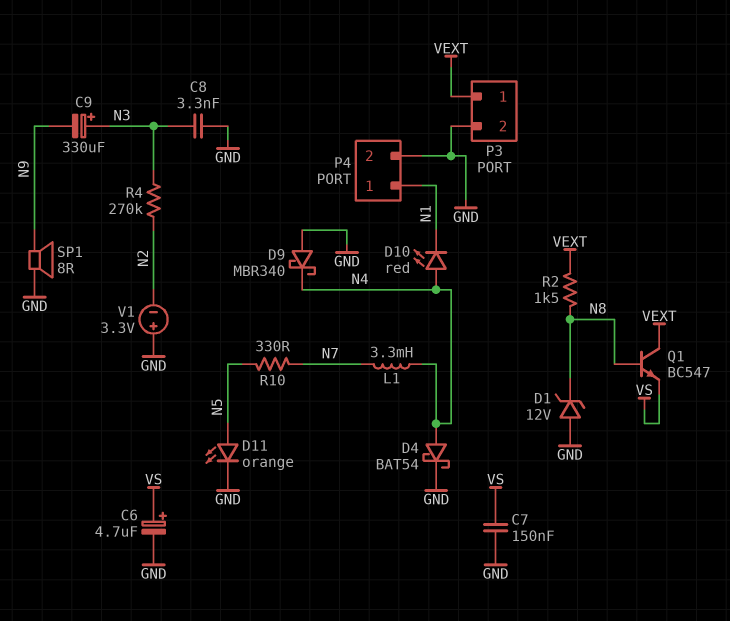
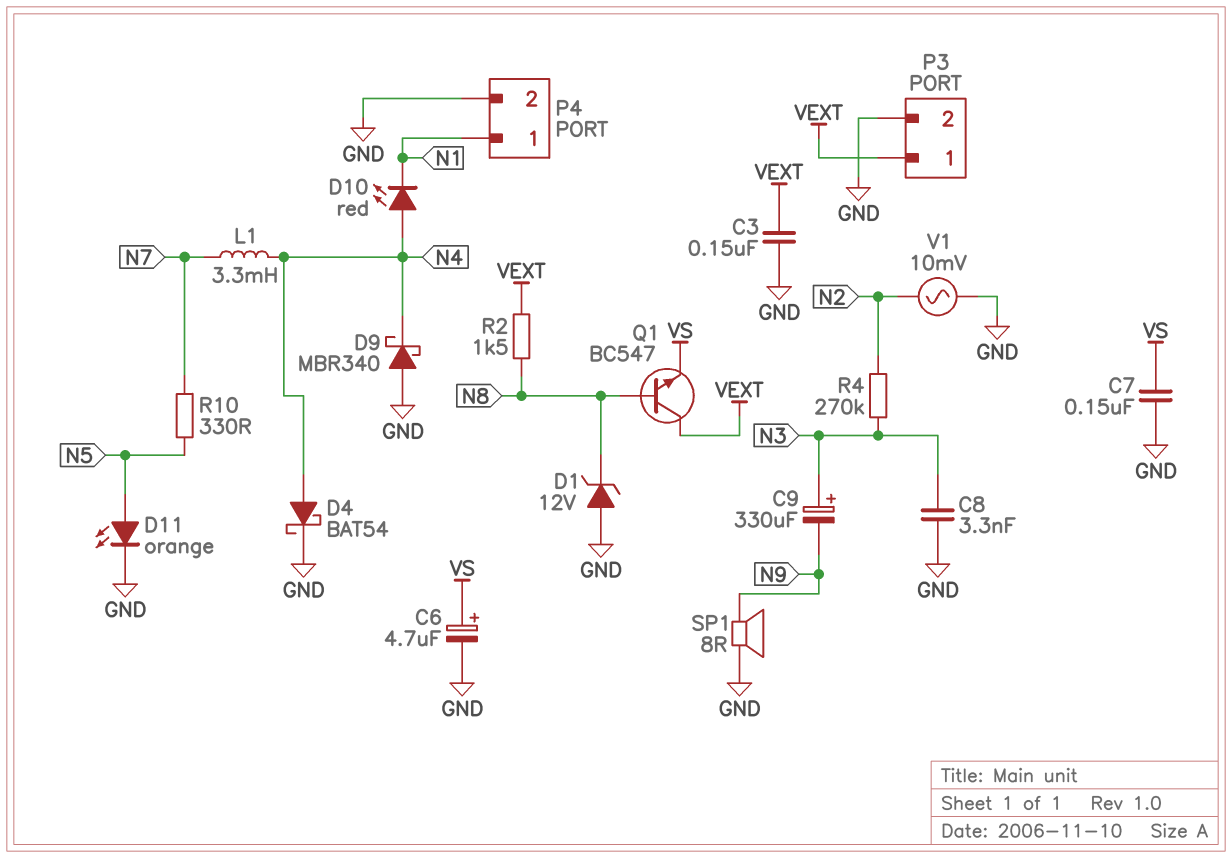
C3: none -> 150nF (GND, VEXT)
V1: 3.3V (plus GND, minus N2) -> AC 10mV (GND, N2)

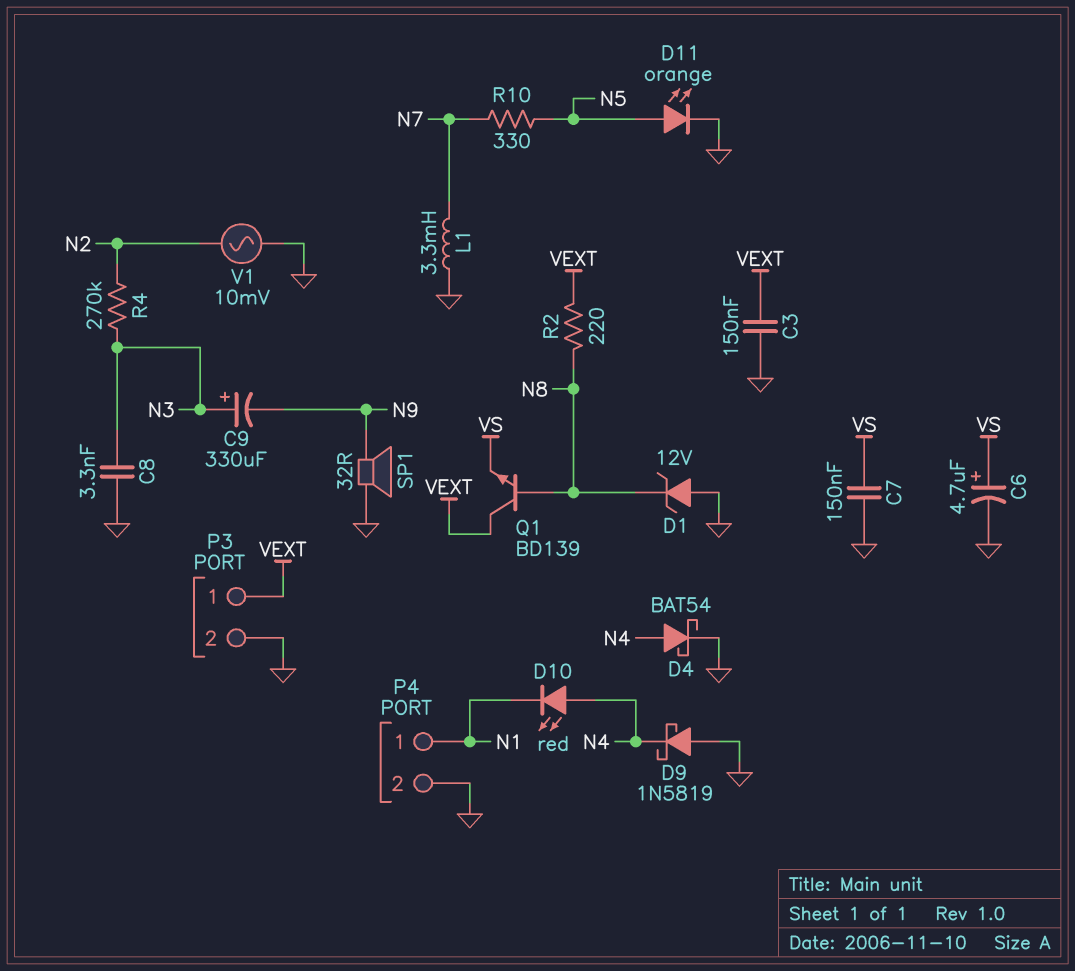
D9: schottky MBR340 (A GND, K N4) -> schottky 1N5819 (A GND, K N4)
L1: 3.3mH (N4, N7) -> 3.3mH (GND, N7)
Q1: NPN BC547 (B N8, C VEXT, E VS) -> NPN BD139 (B N8, C VEXT, E VS)
R2: 1.5k (N8, VEXT) -> 220 (N8, VEXT)
SP1: speaker 8R (GND, N9) -> speaker 32R (GND, N9)

